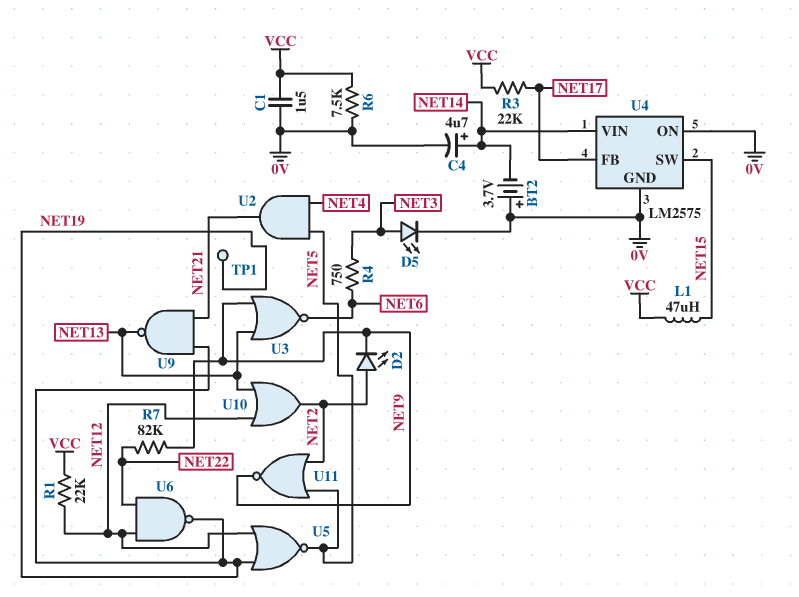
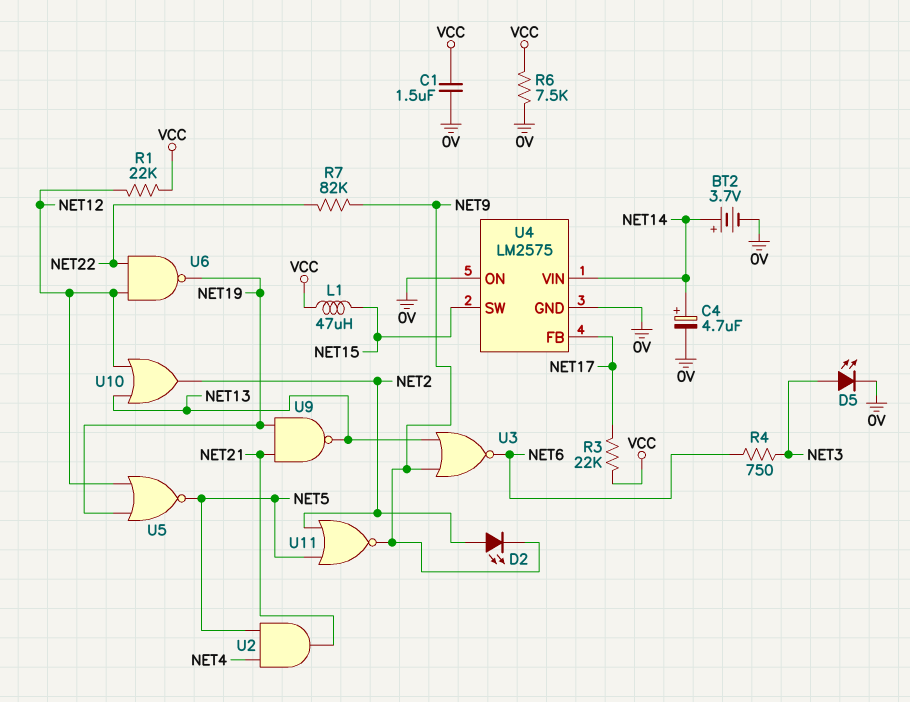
BT2: 3.7V (plus 0V, minus NET14) -> 3.7V (plus NET14, minus 0V)
TP1: test point (NET19) -> none

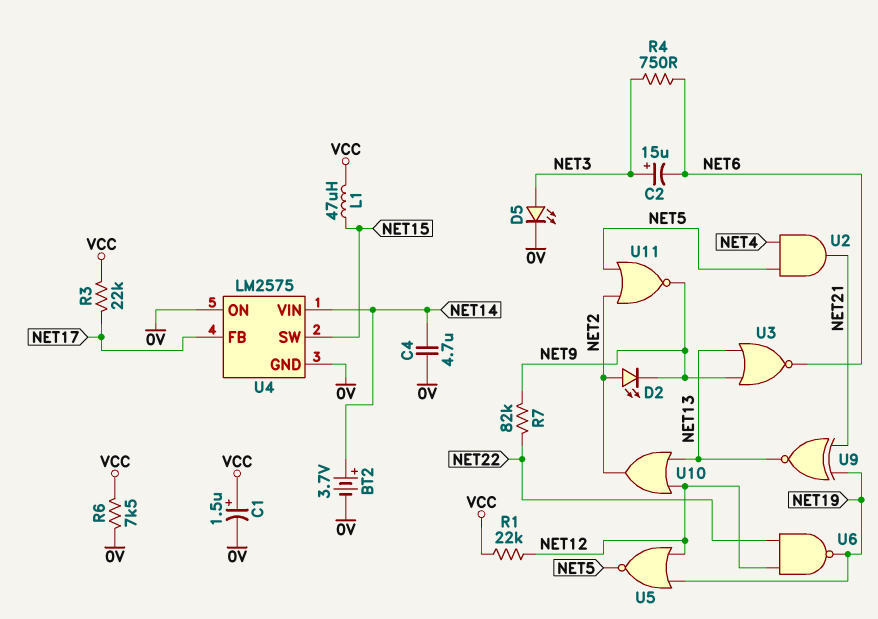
C1: 1.5uF (0V, VCC) -> 1.5uF (plus VCC, minus 0V)
C2: none -> 15uF (plus NET3, minus NET6)
C4: 4.7uF (plus NET14, minus 0V) -> 4.7uF (0V, NET14)
U9: NAND (in NET19, in NET21, out NET13) -> XNOR (in NET19, in NET21, out NET13)

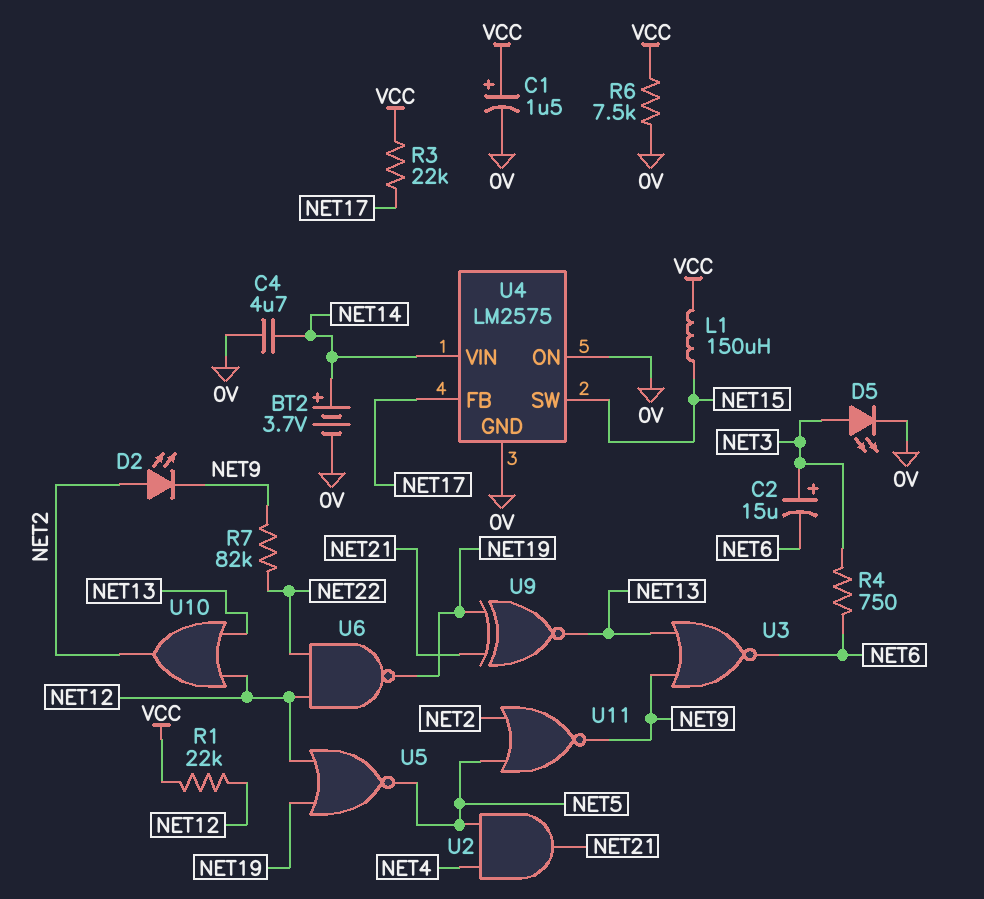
L1: 47uH (NET15, VCC) -> 150uH (NET15, VCC)

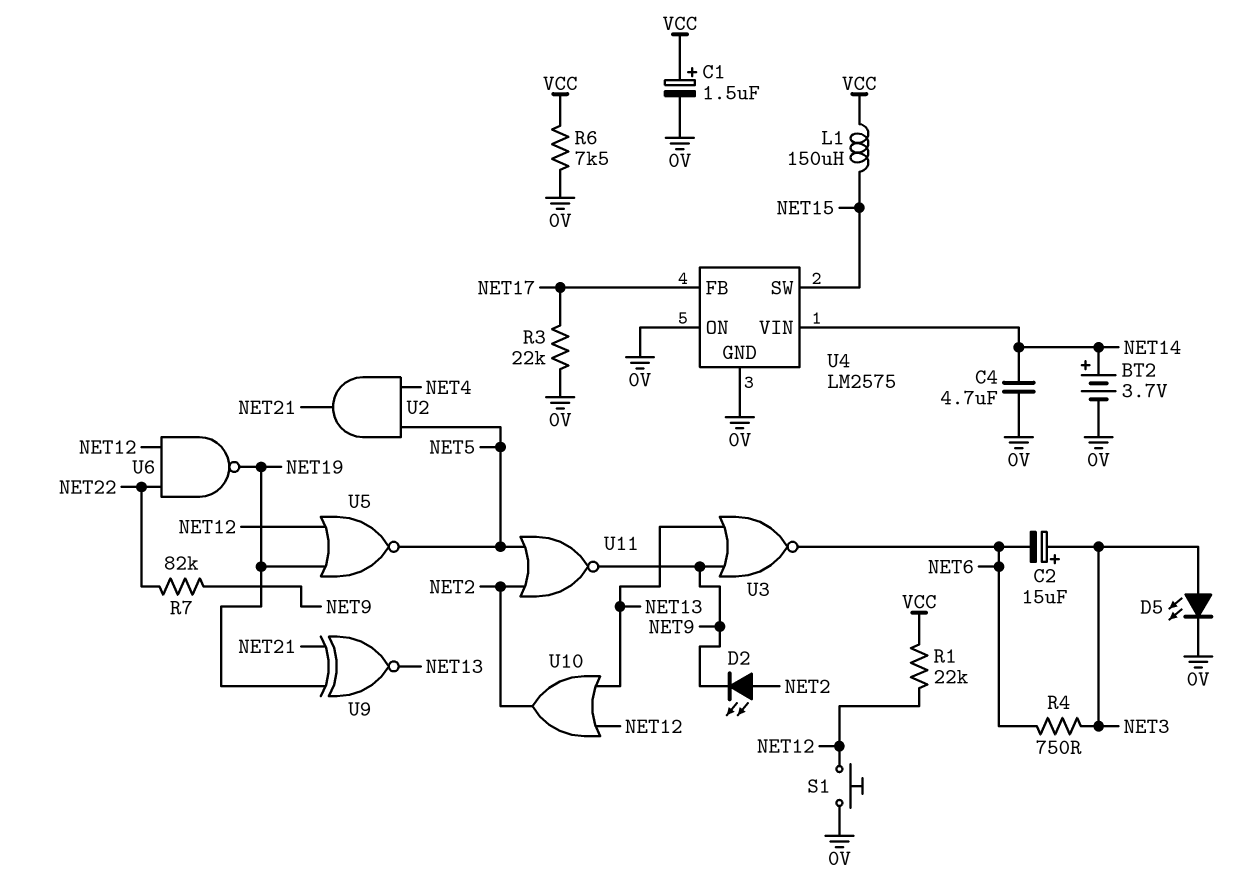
R3: 22k (NET17, VCC) -> 22k (0V, NET17)
S1: none -> button (0V, NET12)

